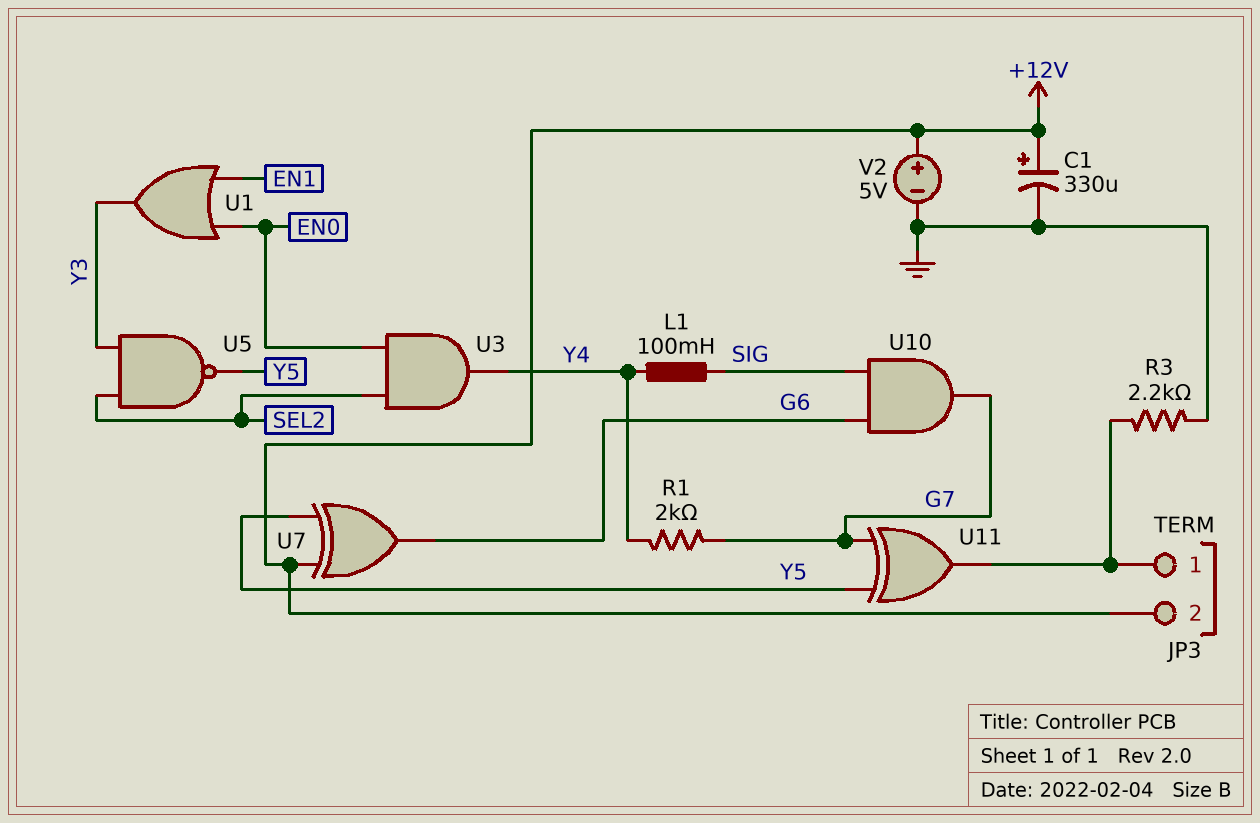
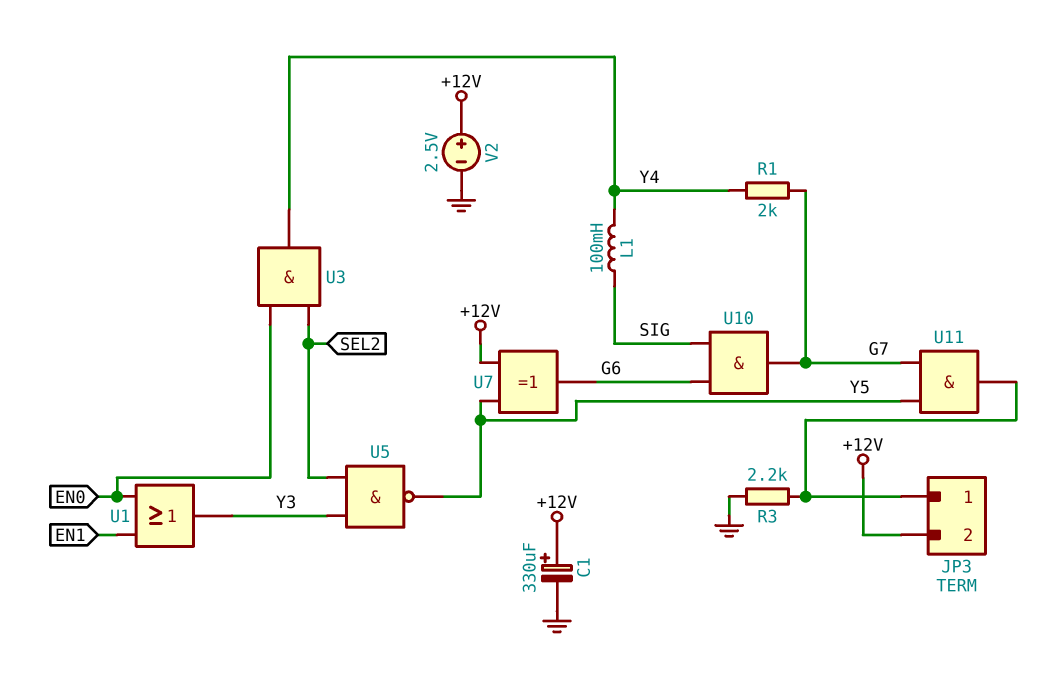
U11: XOR (in G7, in Y5, out JP3/1) -> AND (in G7, in Y5, out JP3/1)
V2: 5V (plus +12V, minus GND) -> 2.5V (plus +12V, minus GND)

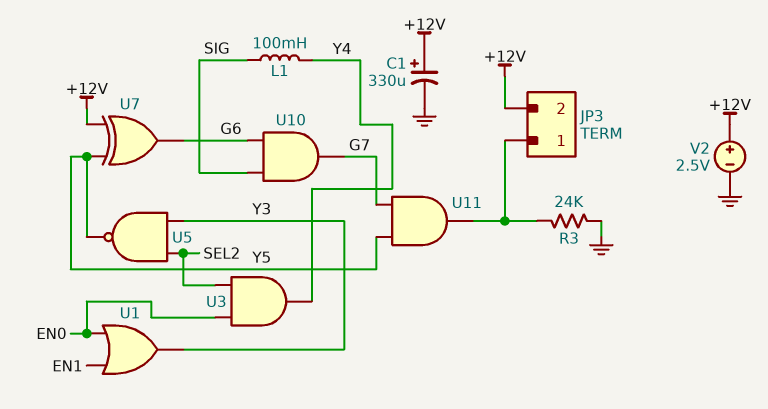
R1: 2k (G7, Y4) -> none
R3: 2.2k (GND, JP3/1) -> 24k (GND, JP3/1)

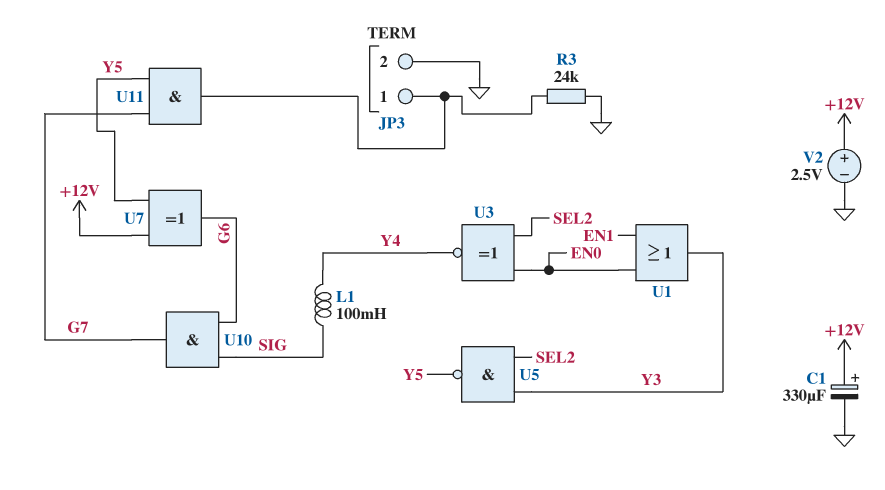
JP3 pin 2: +12V -> GND
U3: AND (in EN0, in SEL2, out Y4) -> XNOR (in EN0, in SEL2, out Y4)

